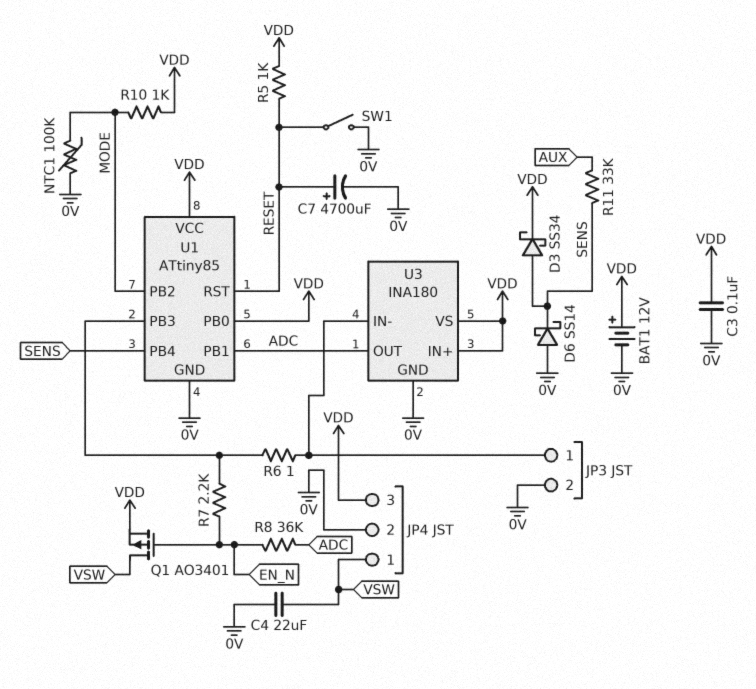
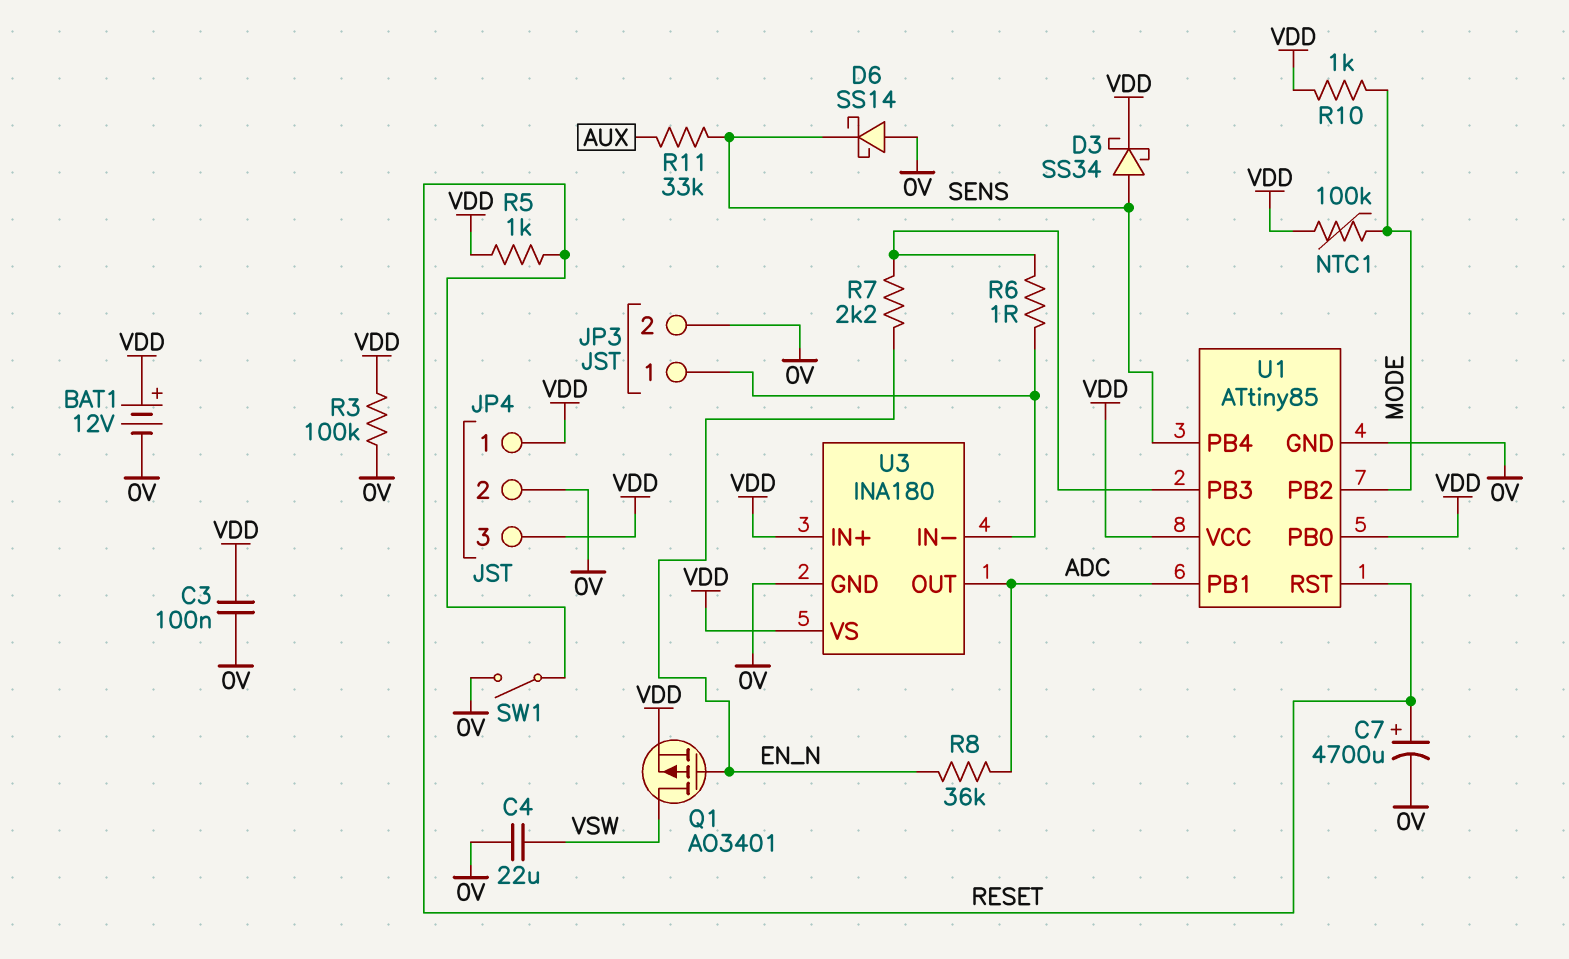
JP4 pin 1: VSW -> VDD
NTC1: 100k (0V, MODE) -> 100k (MODE, VDD)
R3: none -> 100k (0V, VDD)

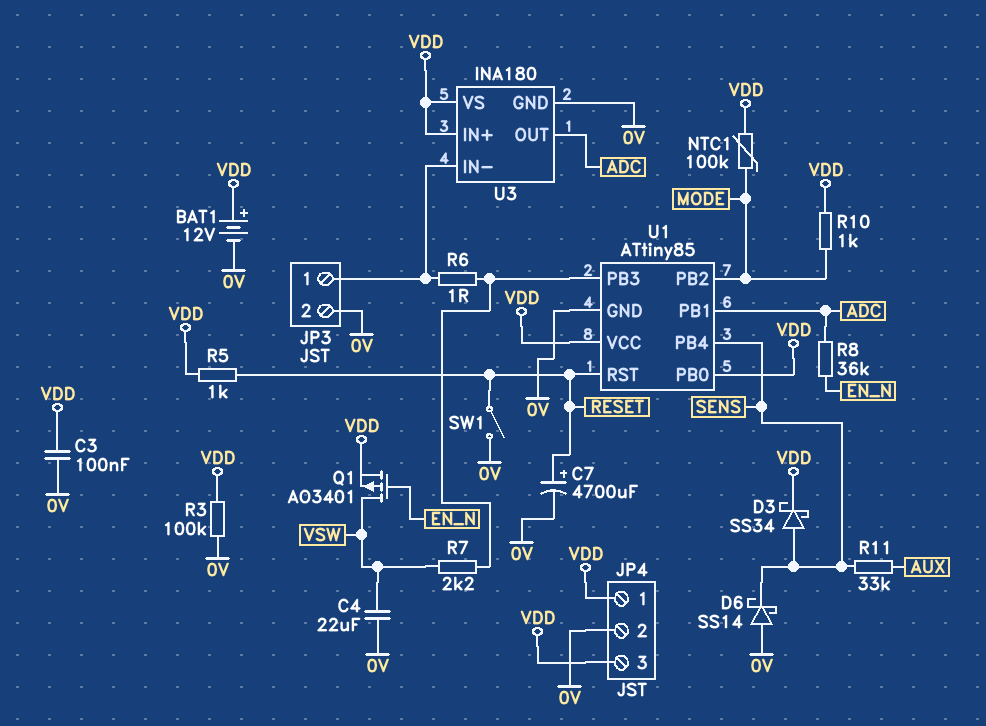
R7: 2.2k (EN_N, U1/PB3) -> 2.2k (U1/PB3, VSW)

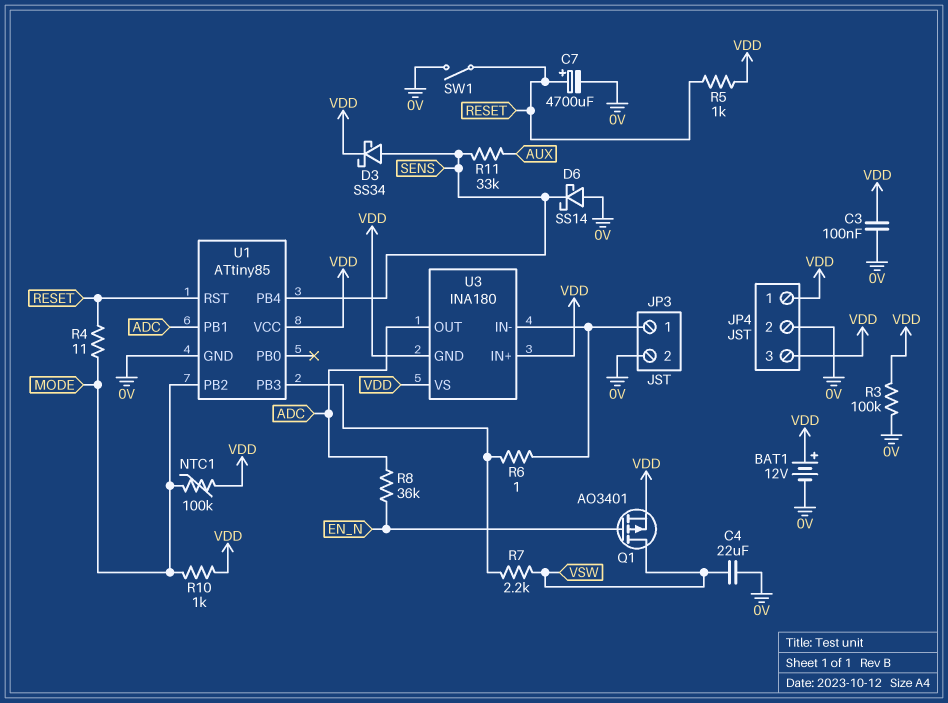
R4: none -> 11 (MODE, RESET)
U1 pin PB0: VDD -> none
U3 pin GND: 0V -> VDD

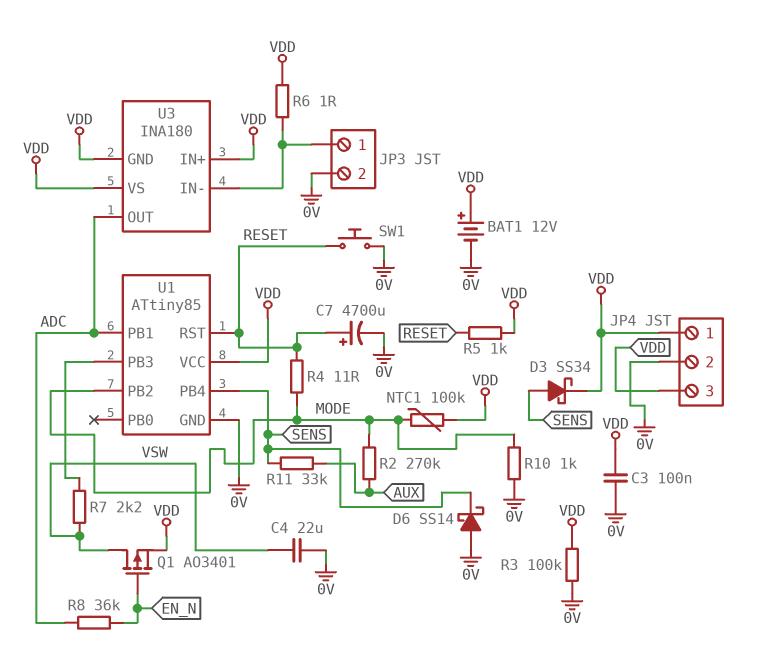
R2: none -> 270k (AUX, MODE)
R6: 1 (JP3/1, U1/PB3) -> 1 (JP3/1, VDD)
R10: 1k (MODE, VDD) -> 1k (0V, MODE)
SW1: switch (0V, RESET) -> button (0V, RESET)

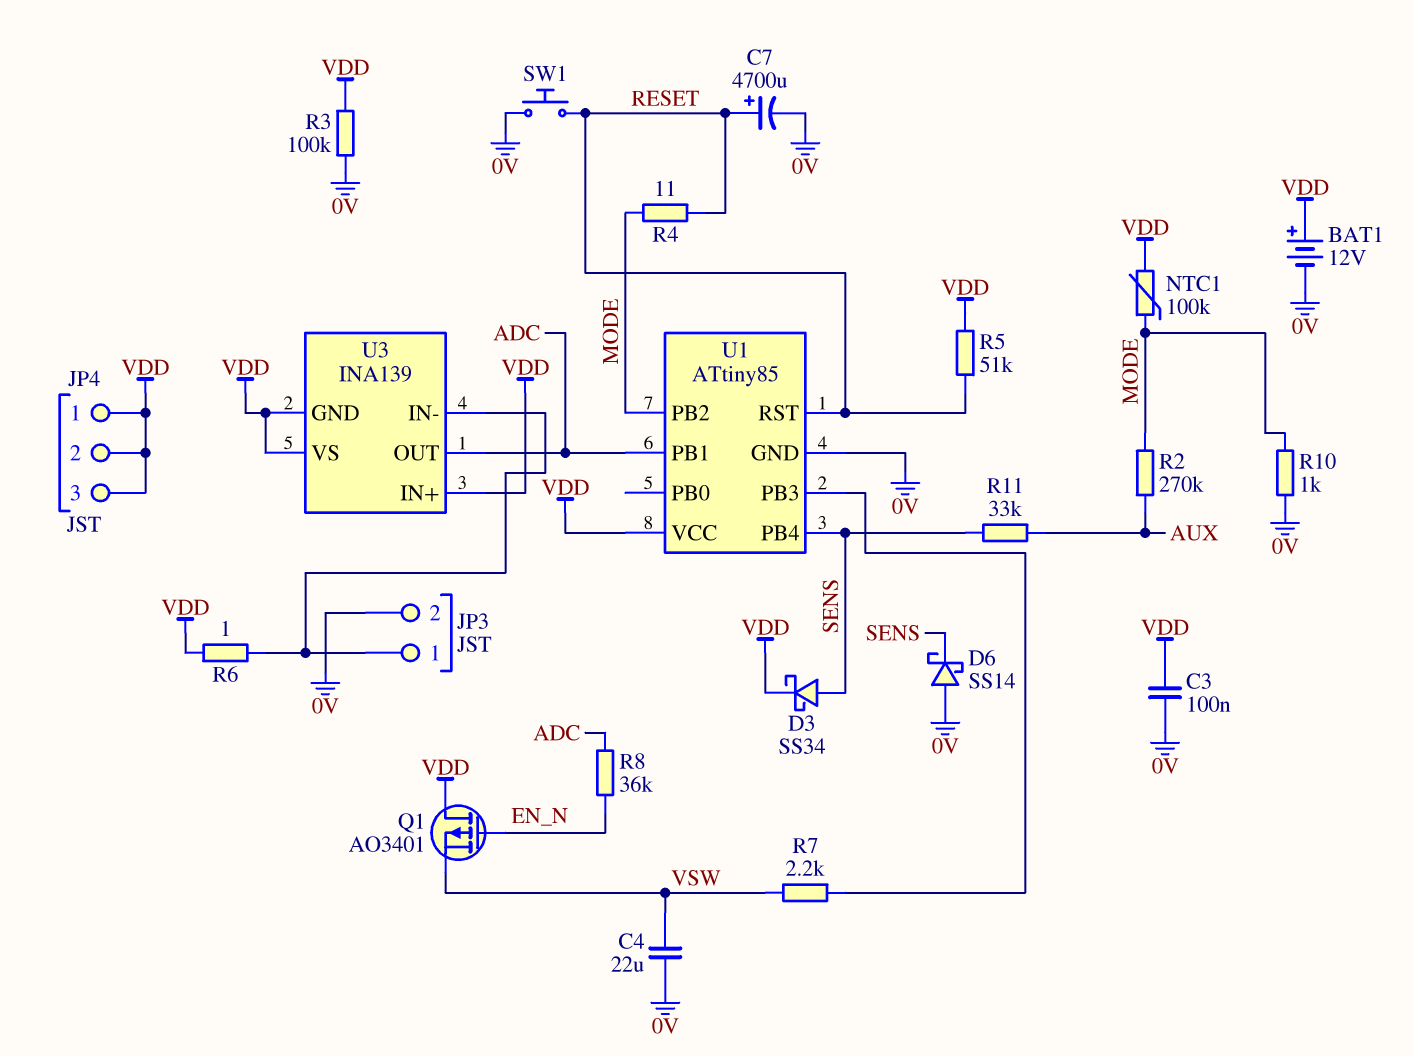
JP4 pin 2: 0V -> VDD
Q1: PMOS AO3401 (G EN_N, D VSW, S VDD) -> PMOS AO3401 (G EN_N, D VDD, S VSW)
R5: 1k (RESET, VDD) -> 51k (RESET, VDD)
U3: INA180 -> INA139

